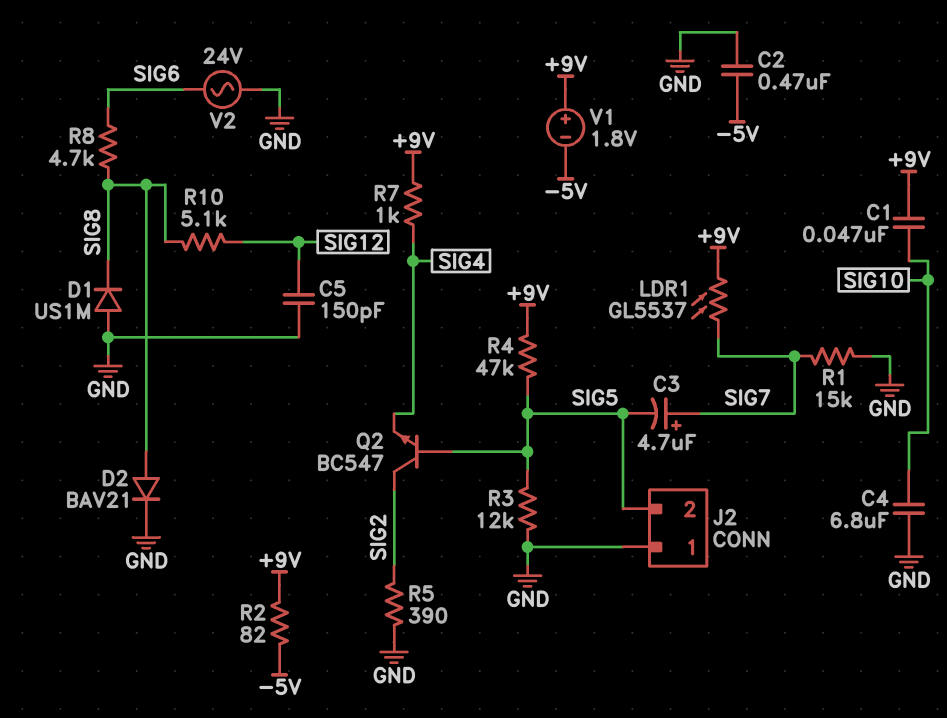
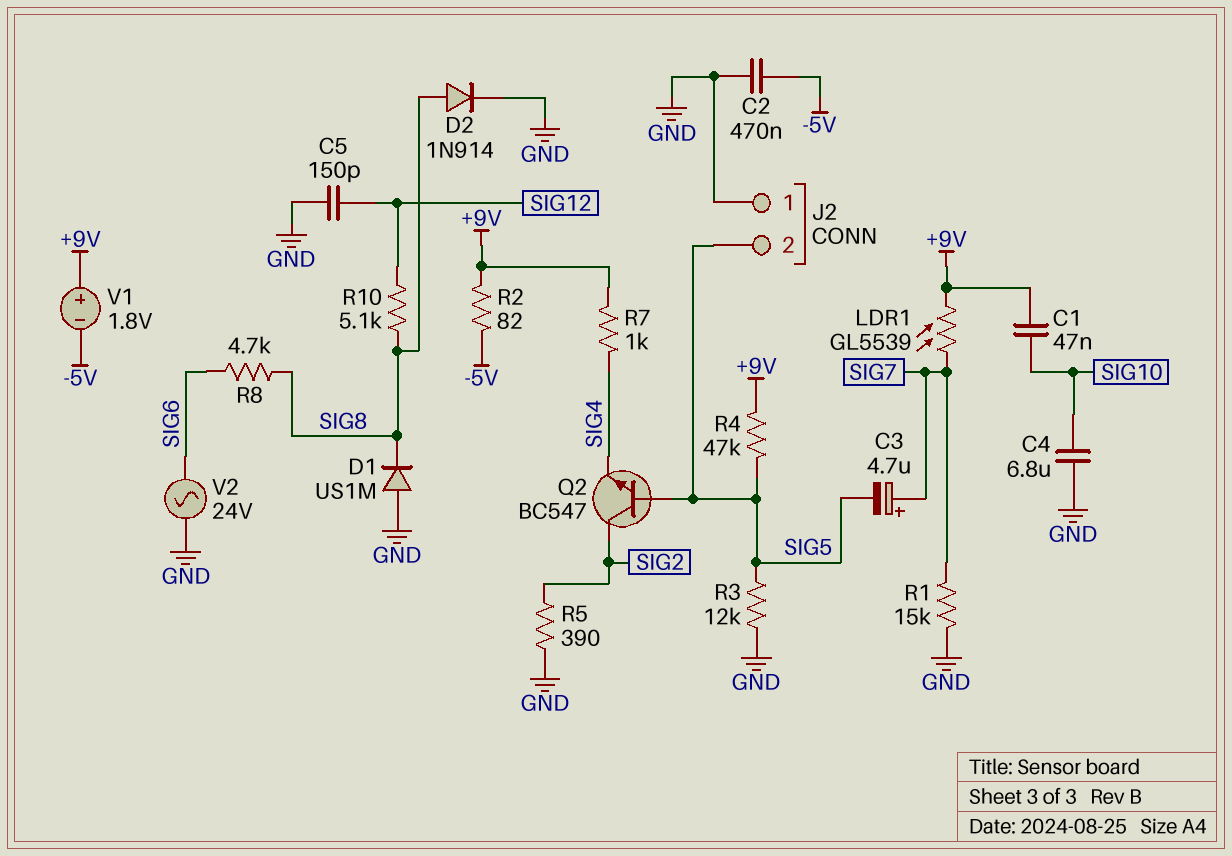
D2: diode BAV21 (A SIG8, K GND) -> diode 1N914 (A SIG8, K GND)
LDR1: GL5537 (+9V, SIG7) -> GL5539 (+9V, SIG7)

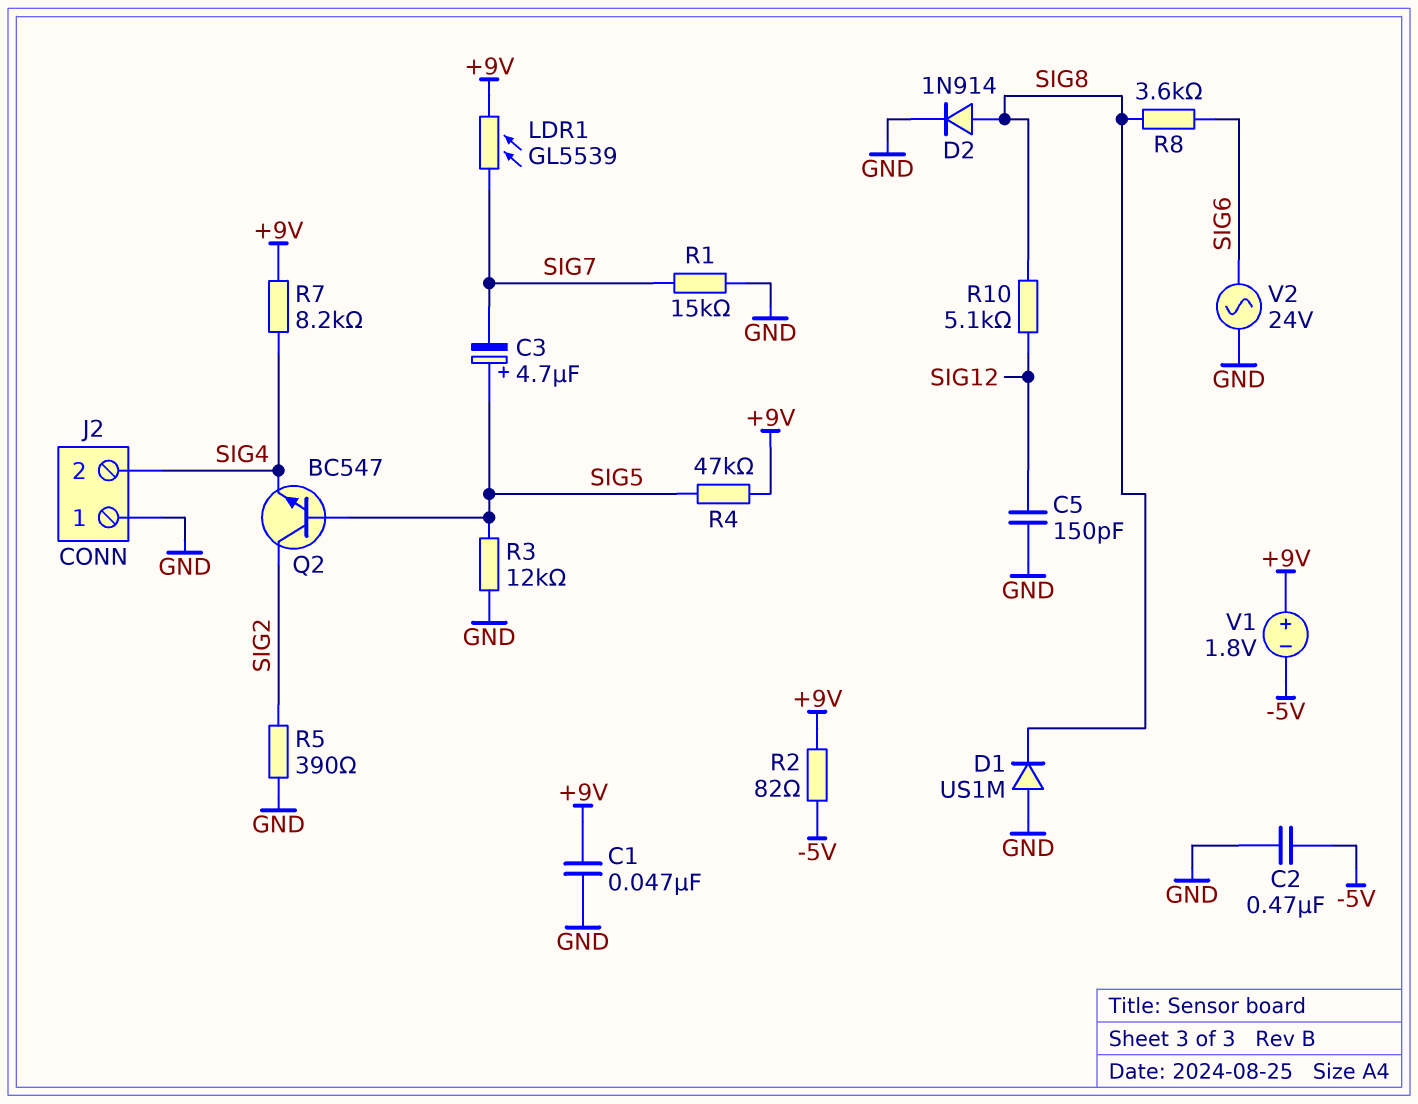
C1: 47nF (+9V, SIG10) -> 47nF (+9V, GND)
C3: 4.7uF (plus SIG7, minus SIG5) -> 4.7uF (plus SIG5, minus SIG7)
C4: 6.8uF (GND, SIG10) -> none
J2 pin 2: SIG5 -> SIG4
R7: 1k (+9V, SIG4) -> 8.2k (+9V, SIG4)
R8: 4.7k (SIG6, SIG8) -> 3.6k (SIG6, SIG8)

